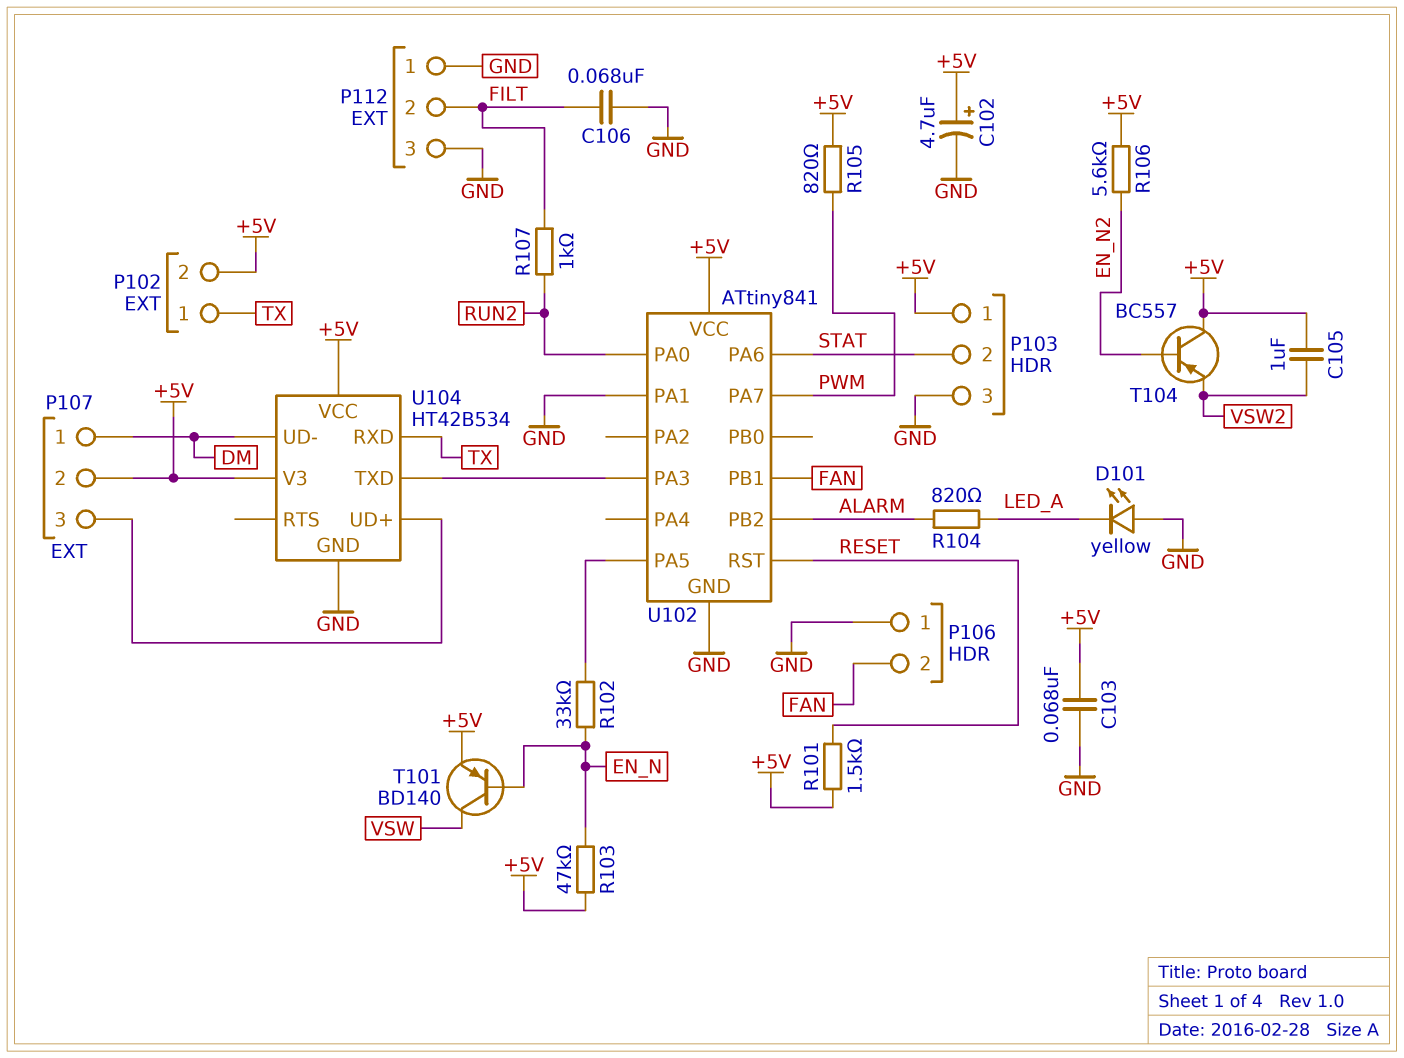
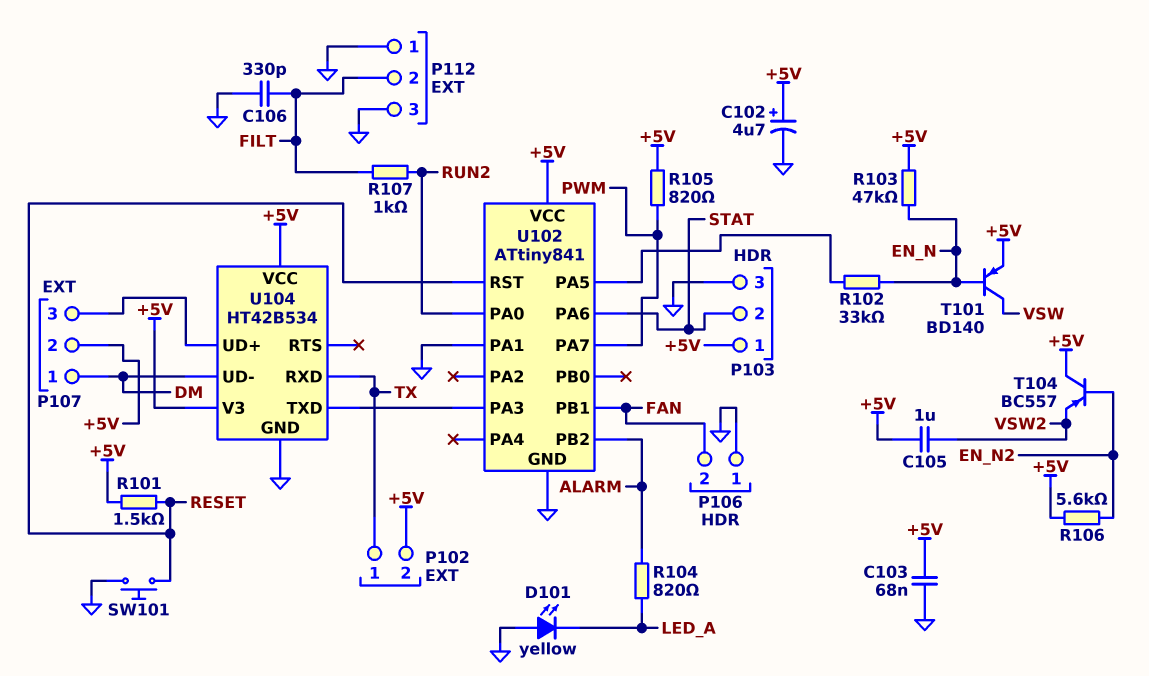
C106: 68nF (FILT, GND) -> 330pF (FILT, GND)
SW101: none -> button (GND, RESET)

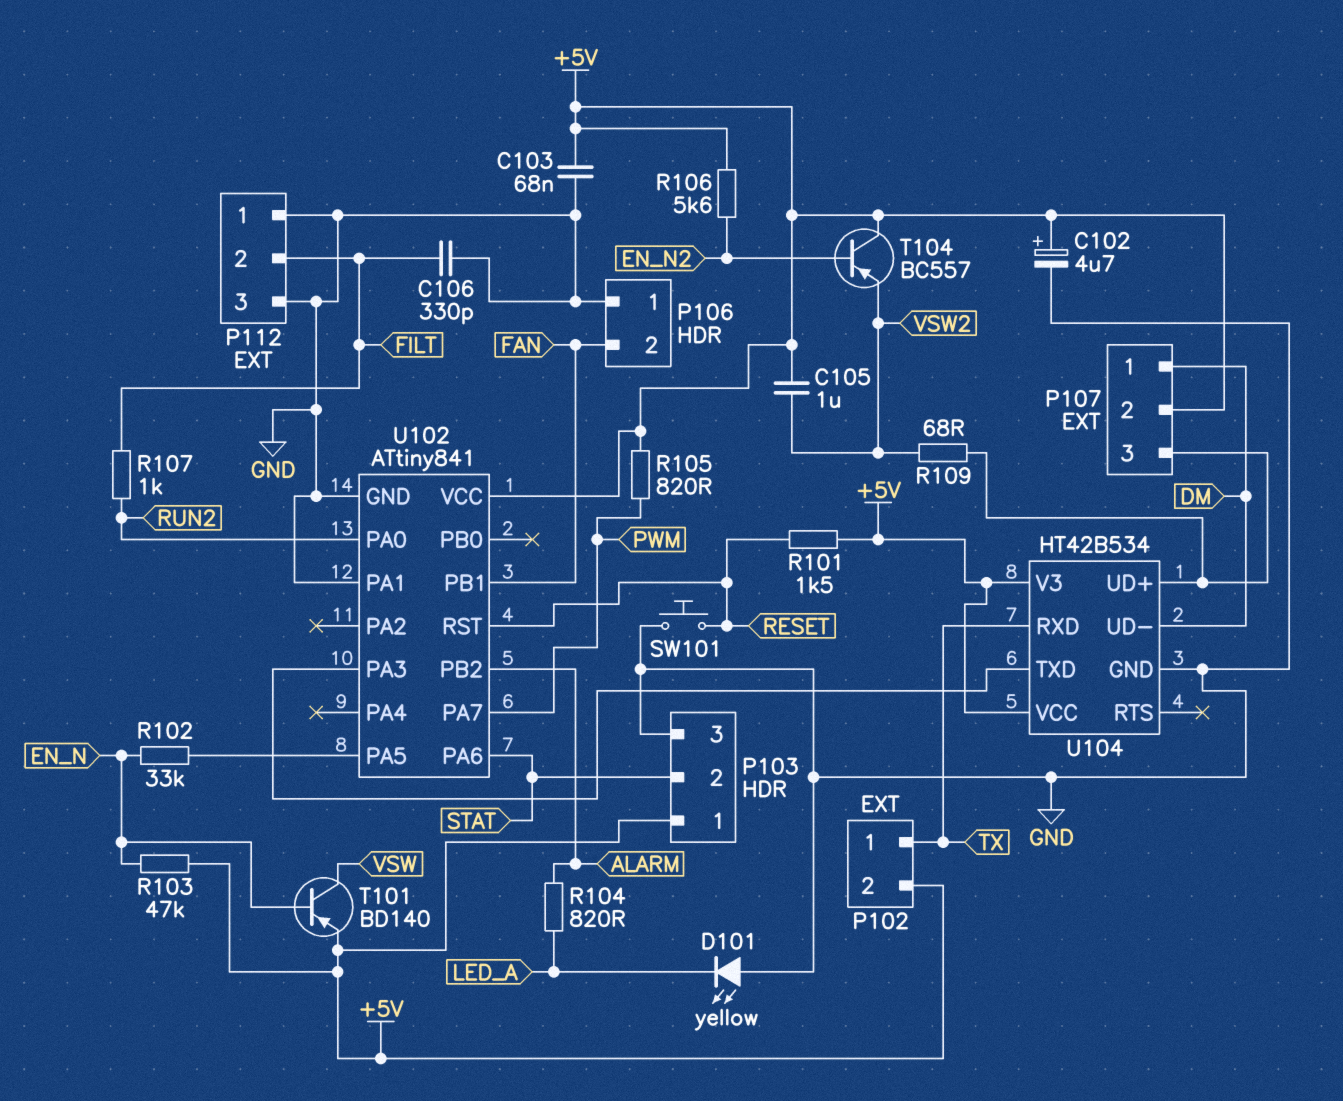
R109: none -> 68 (P107/3, VSW2)

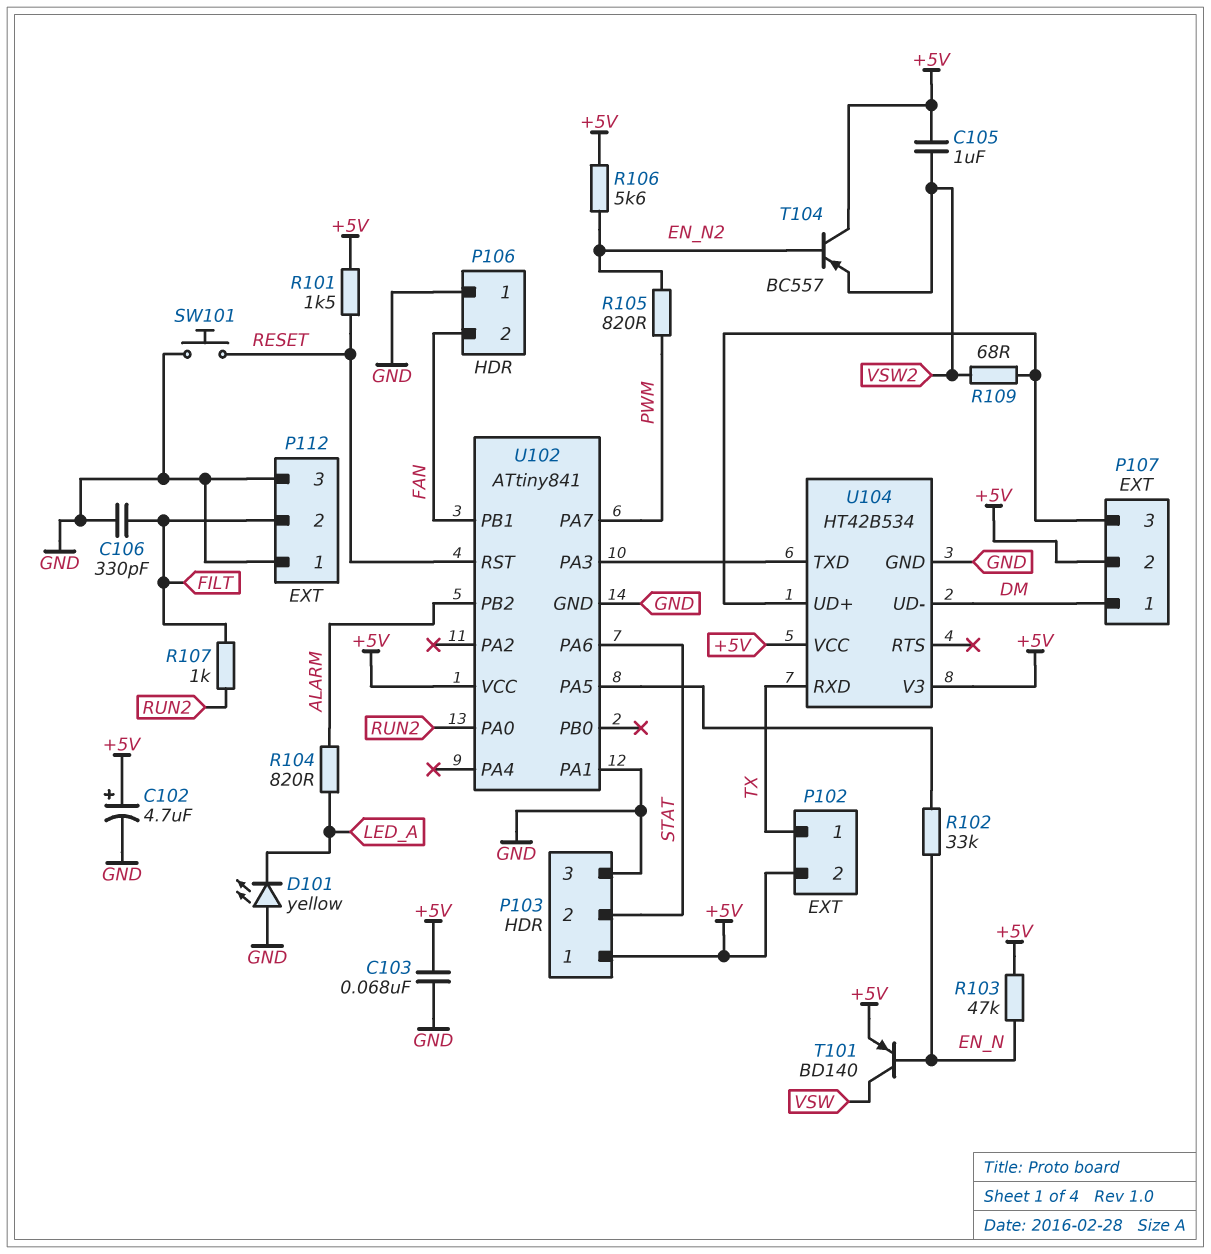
R105: 820 (+5V, PWM) -> 820 (EN_N2, PWM)

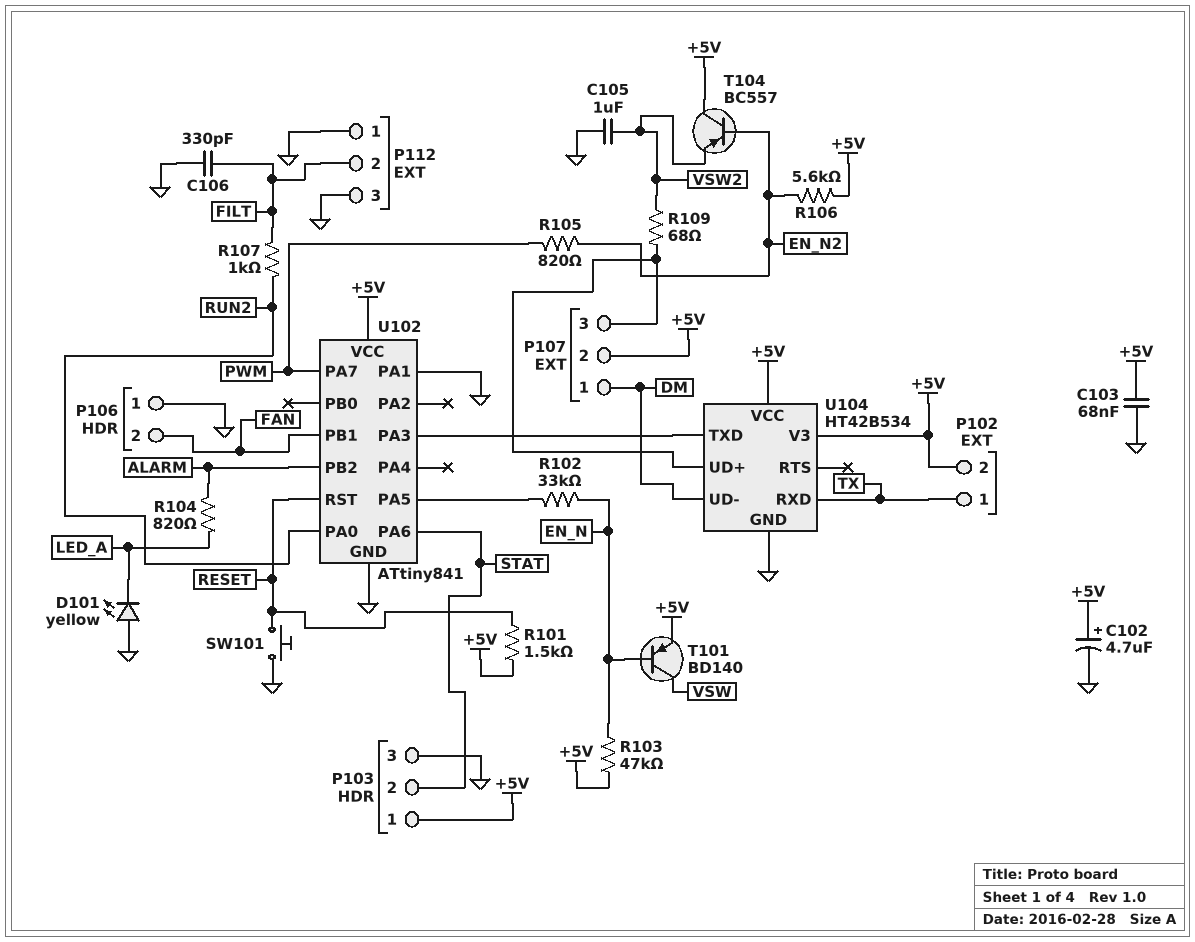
C105: 1uF (+5V, VSW2) -> 1uF (GND, VSW2)

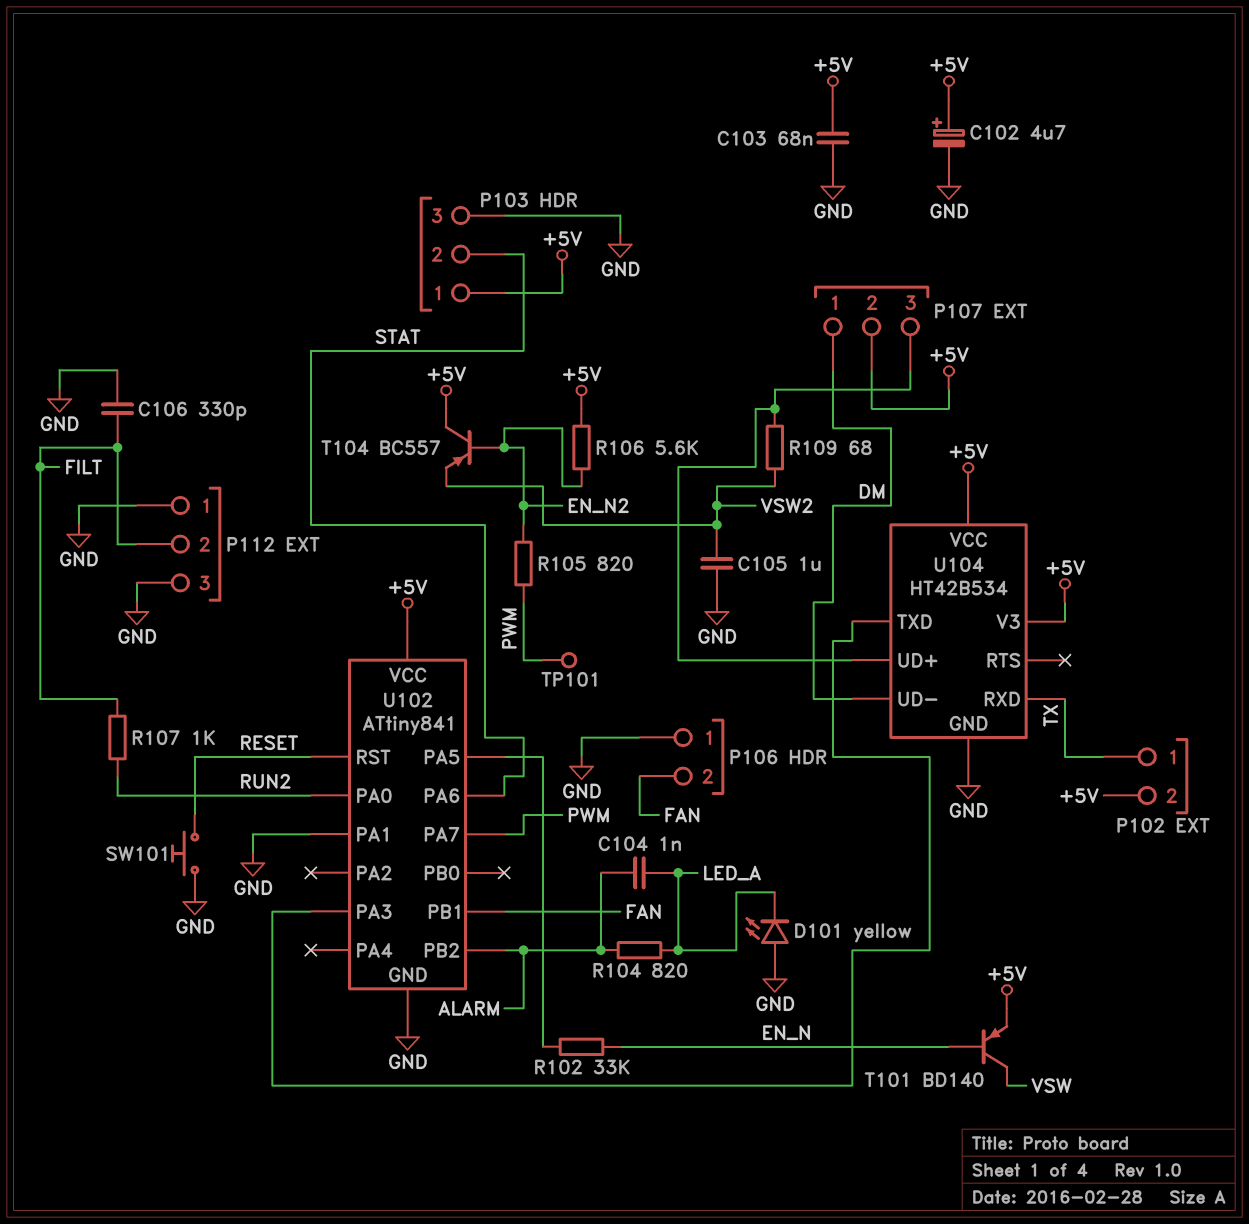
C104: none -> 1nF (ALARM, LED_A)
R101: 1.5k (+5V, RESET) -> none
R103: 47k (+5V, EN_N) -> none
TP101: none -> test point (PWM)

